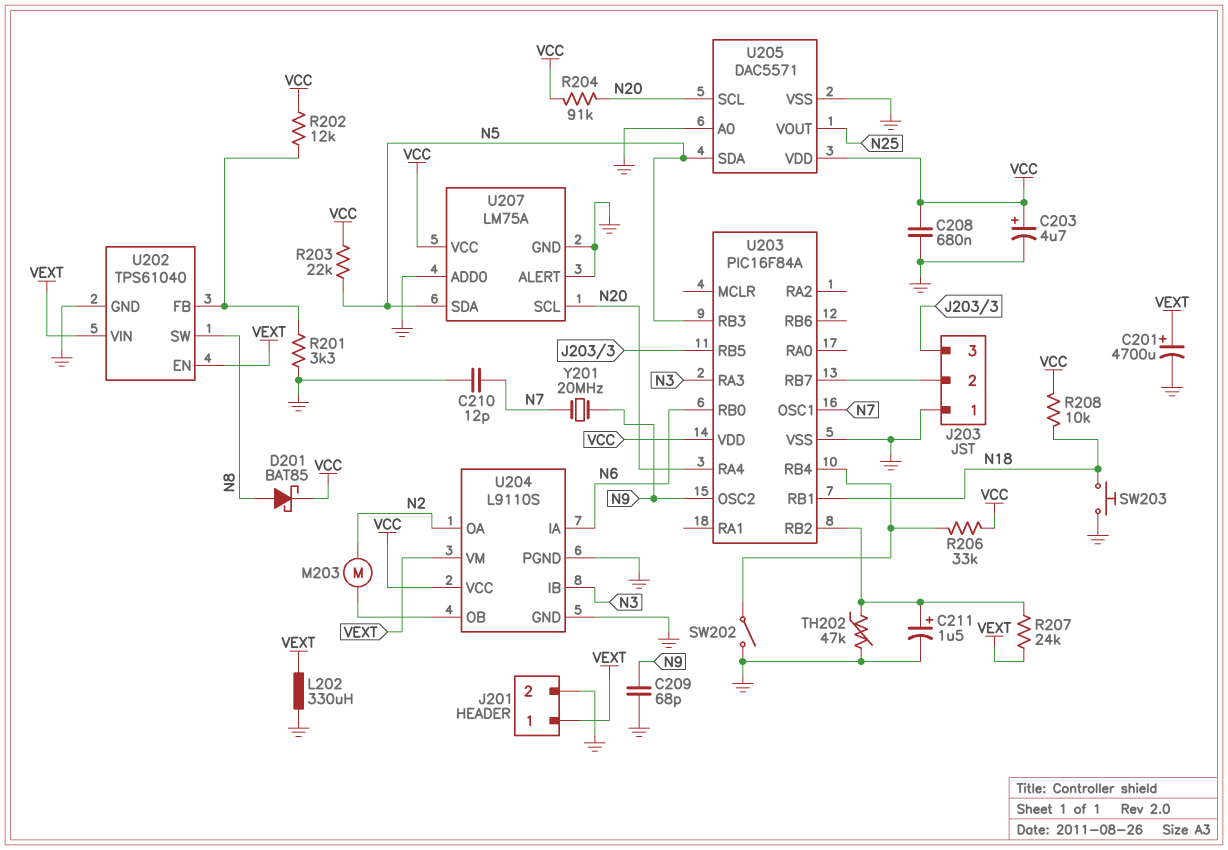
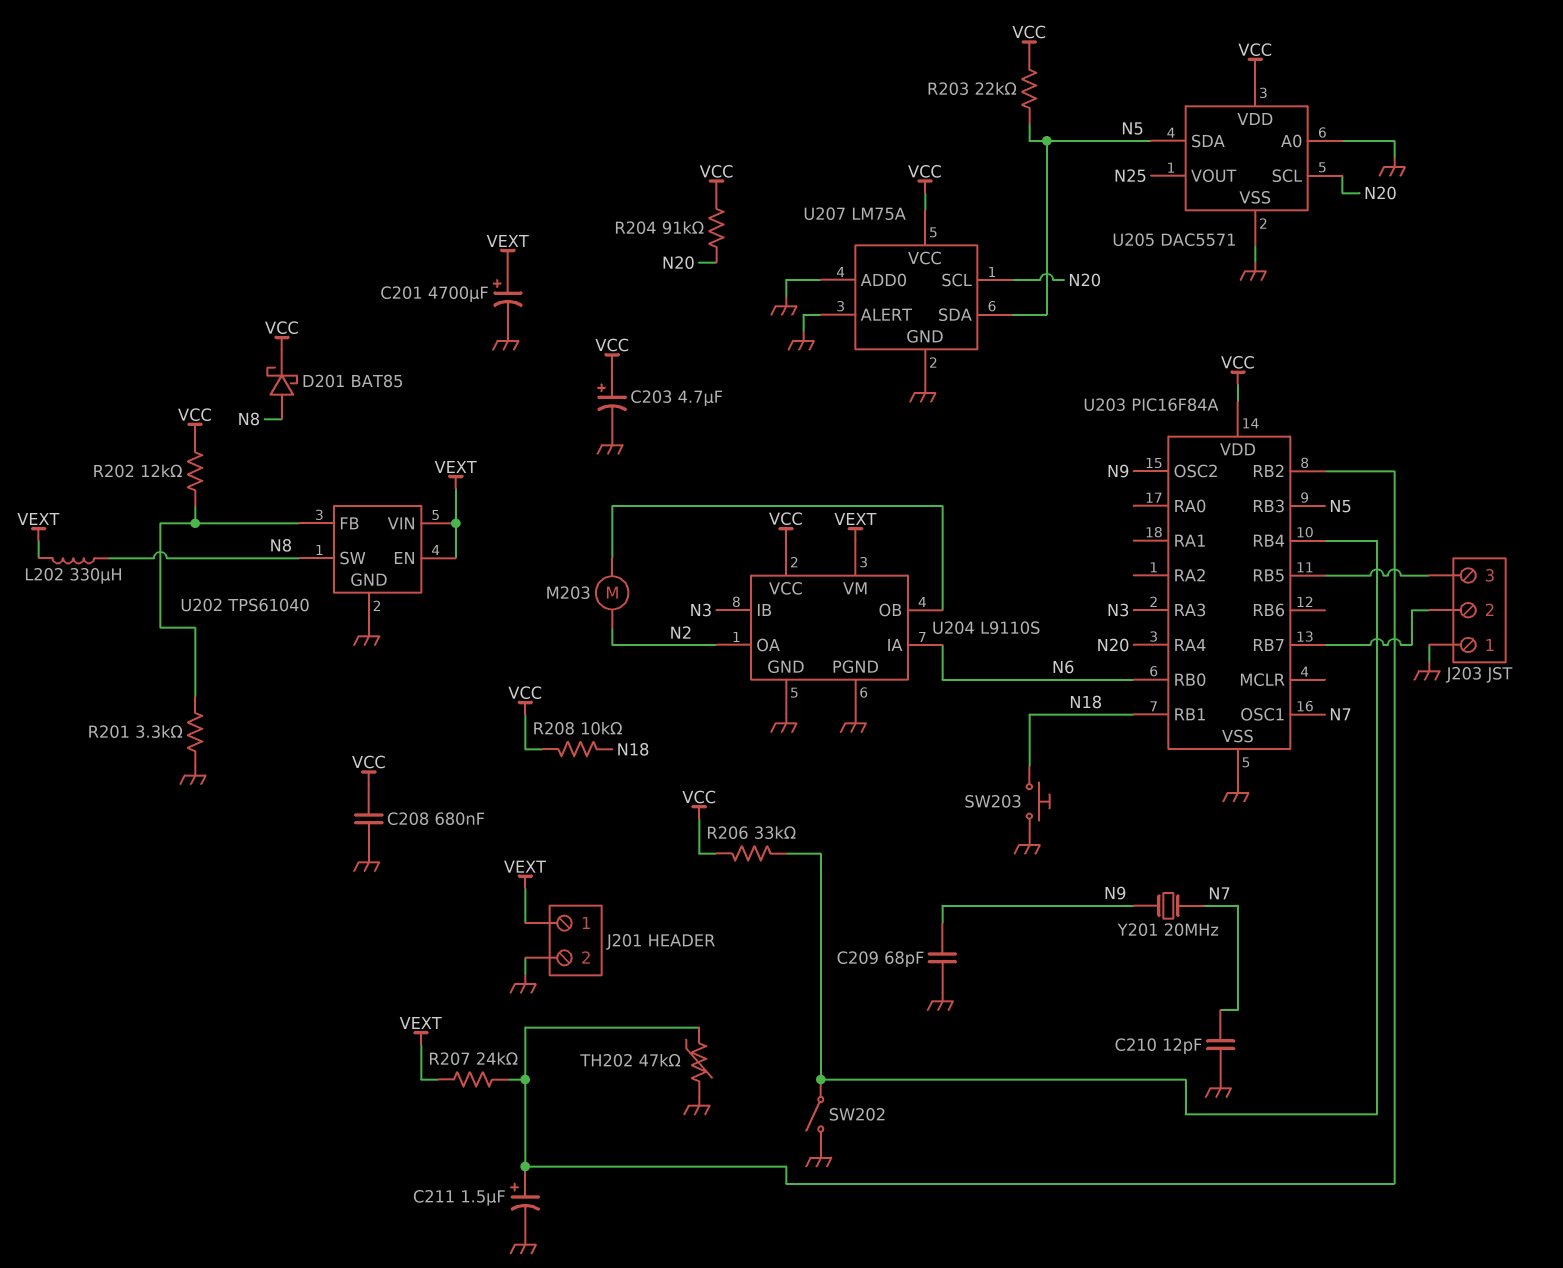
L202: 330uH (GND, VEXT) -> 330uH (N8, VEXT)

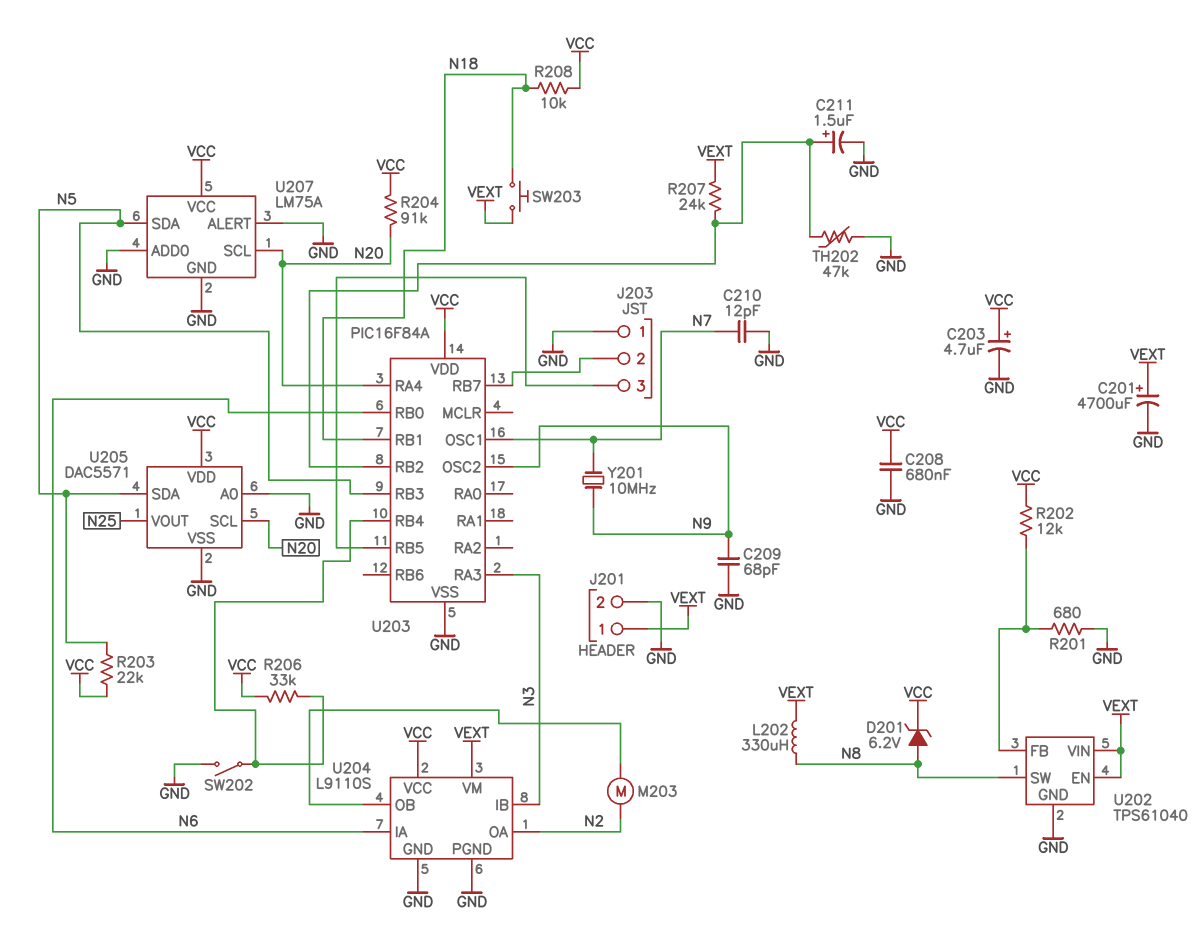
D201: schottky BAT85 (A N8, K VCC) -> zener 6.2V (A N8, K VCC)
R201: 3.3k (GND, U202/FB) -> 680 (GND, U202/FB)
SW203: button (GND, N18) -> button (N18, VEXT)
Y201: 20MHz (N7, N9) -> 10MHz (N7, N9)

